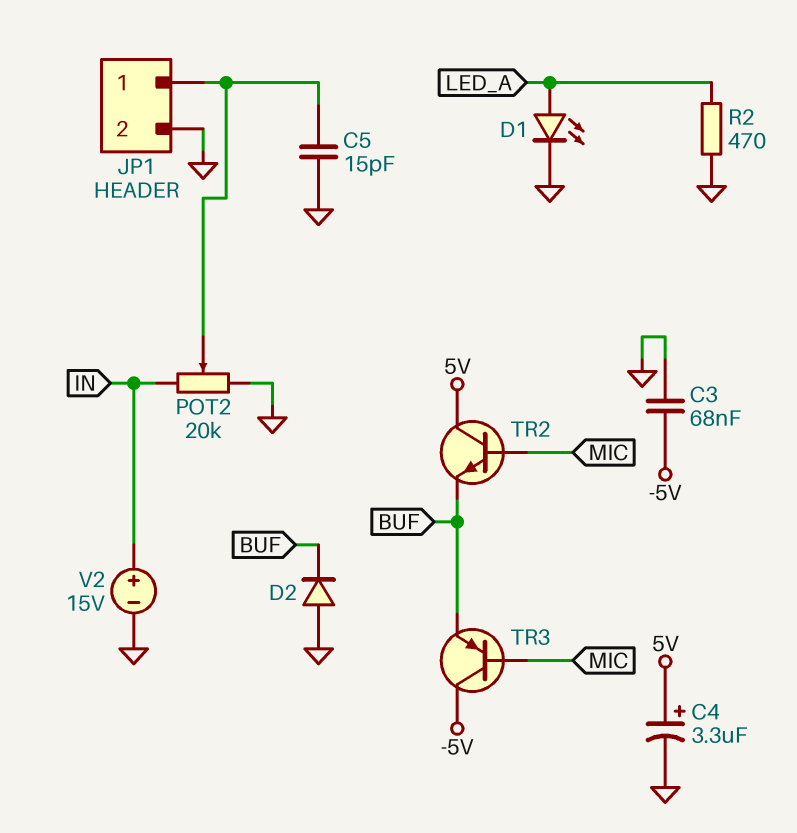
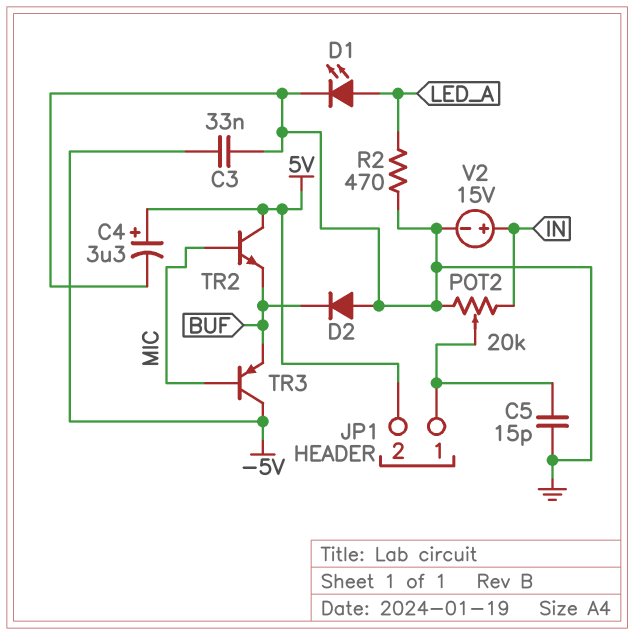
C3: 68nF (-5V, GND) -> 33nF (-5V, GND)
JP1 pin 2: GND -> 5V

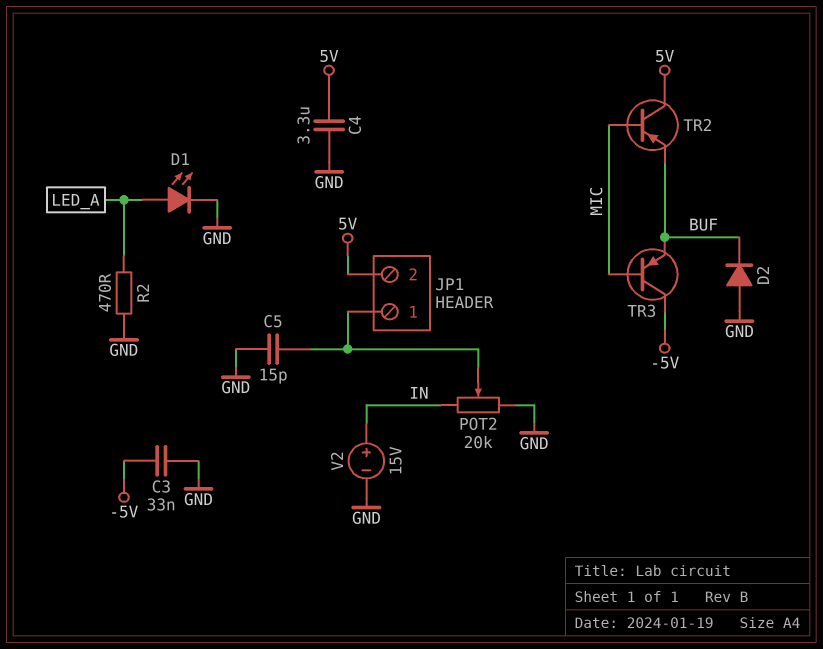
C4: 3.3uF (plus 5V, minus GND) -> 3.3uF (5V, GND)
TR2: NPN (B MIC, C 5V, E BUF) -> PNP (B MIC, C 5V, E BUF)

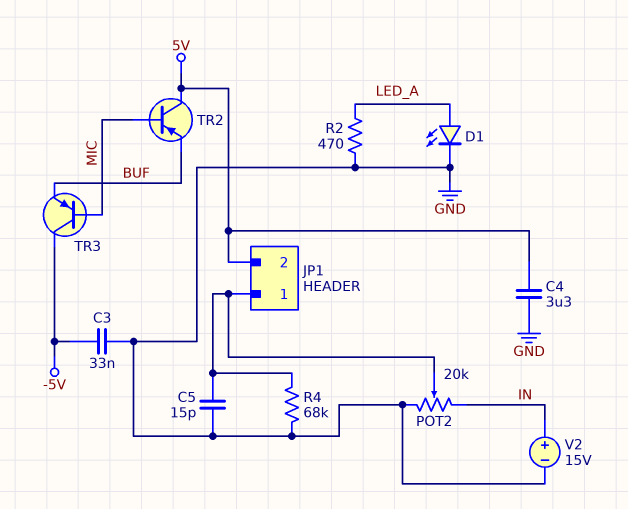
D2: diode (A GND, K BUF) -> none
R4: none -> 68k (GND, JP1/1)

